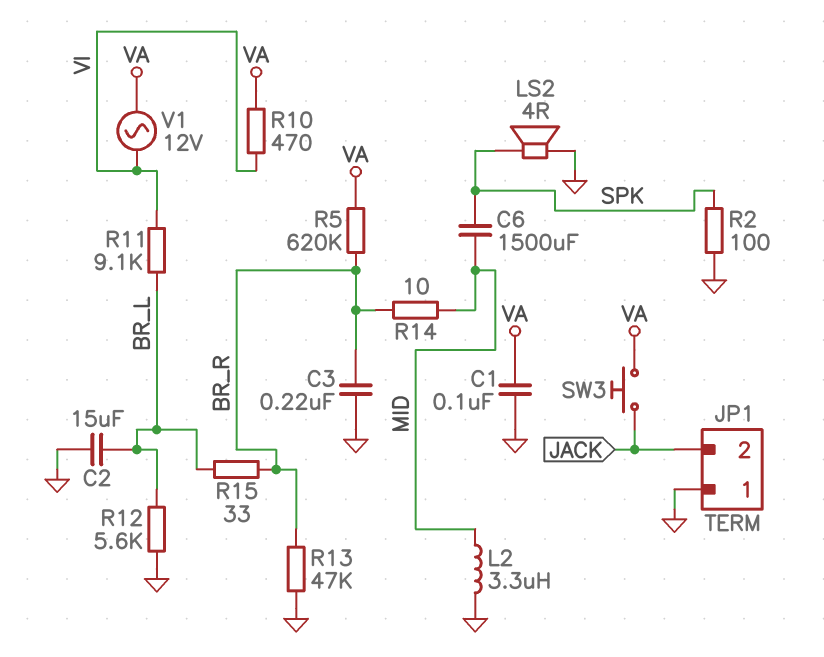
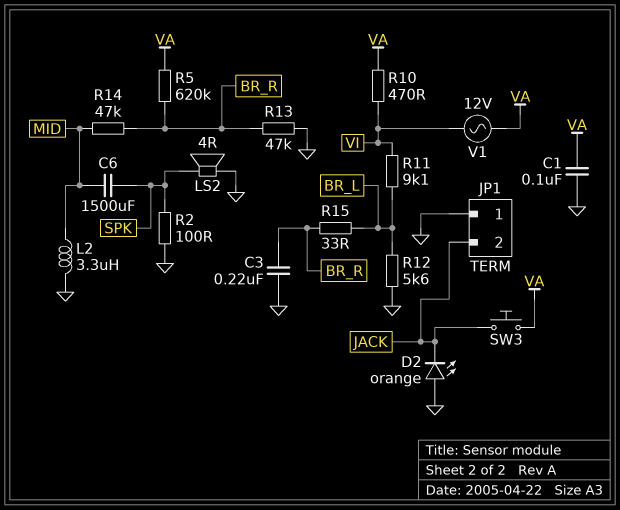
C2: 15uF (BR_L, GND) -> none
D2: none -> LED orange (A GND, K JACK)
R14: 10 (BR_R, MID) -> 47k (BR_R, MID)

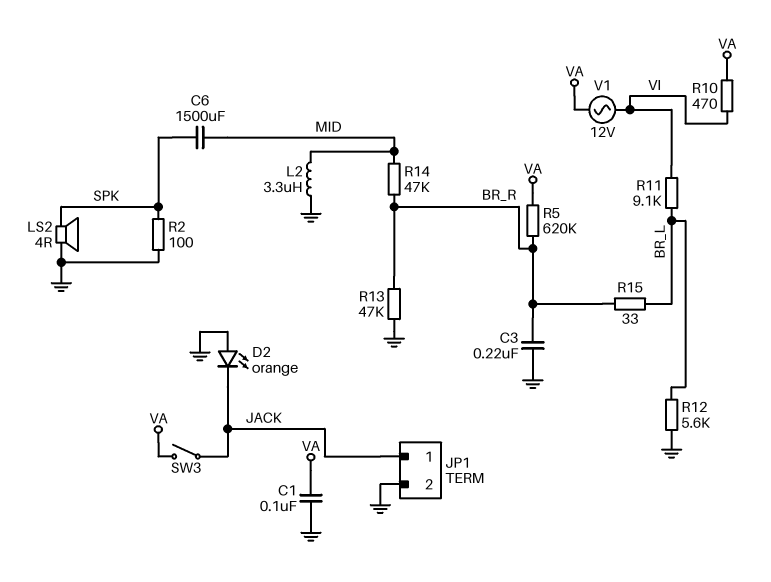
JP1 pin 1: GND -> JACK
JP1 pin 2: JACK -> GND
SW3: button (JACK, VA) -> switch (JACK, VA)

